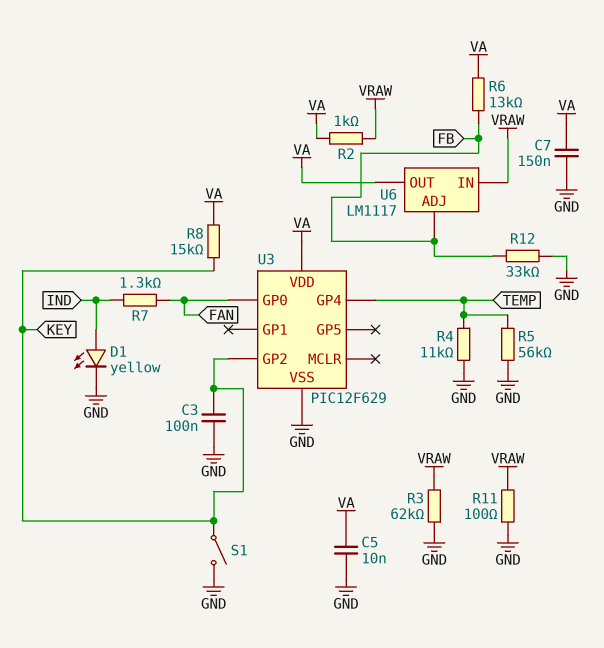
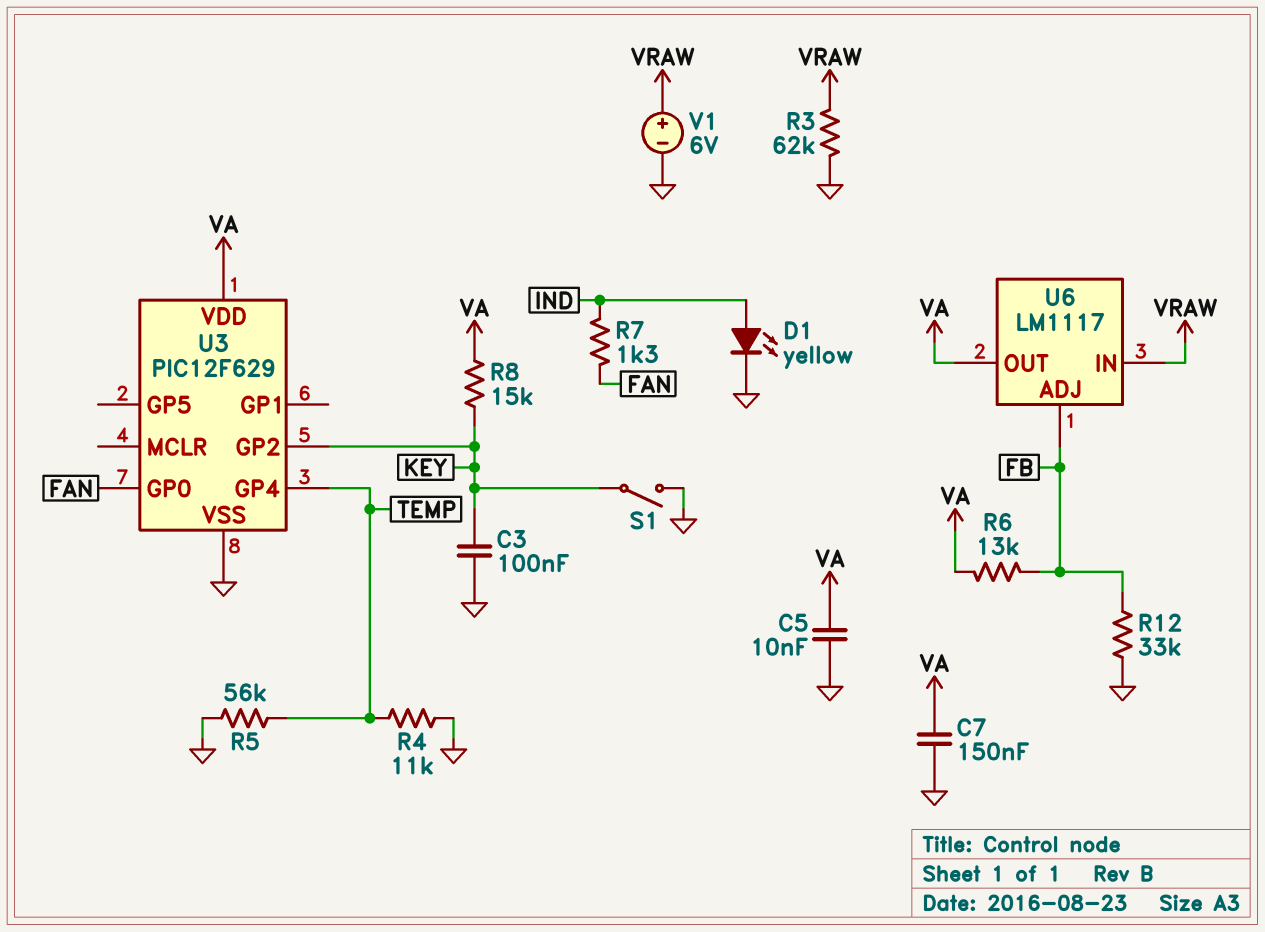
R2: 1k (VA, VRAW) -> none
R11: 100 (GND, VRAW) -> none
V1: none -> 6V (plus VRAW, minus GND)

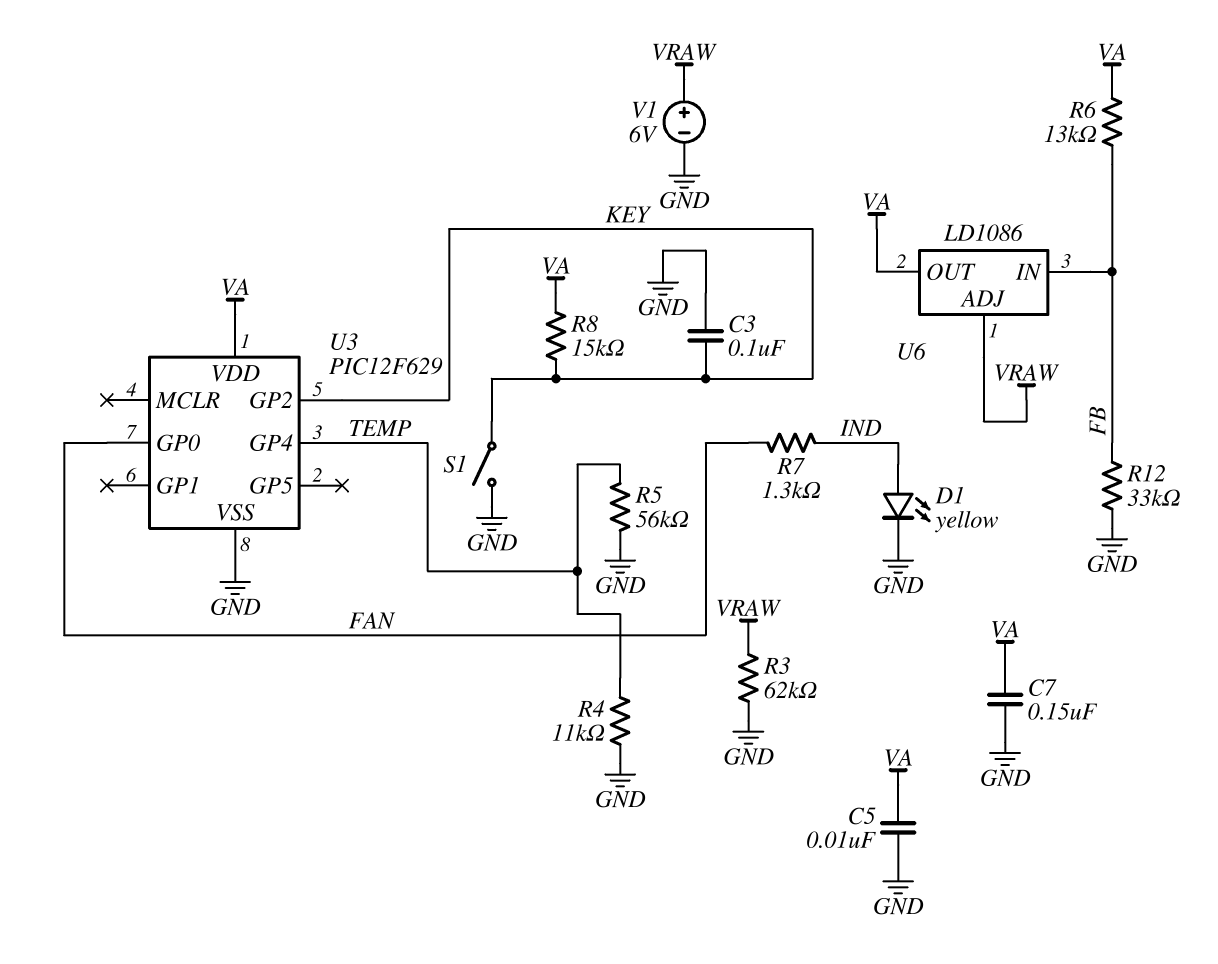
U6: LM1117 -> LD1086
U6 pin ADJ: FB -> VRAW
U6 pin IN: VRAW -> FB

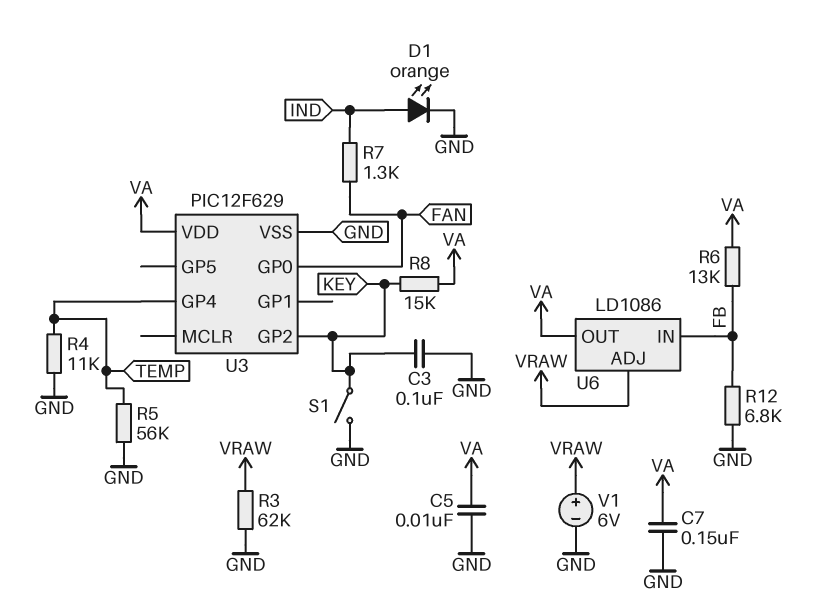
D1: LED yellow (A IND, K GND) -> LED orange (A IND, K GND)
R12: 33k (FB, GND) -> 6.8k (FB, GND)

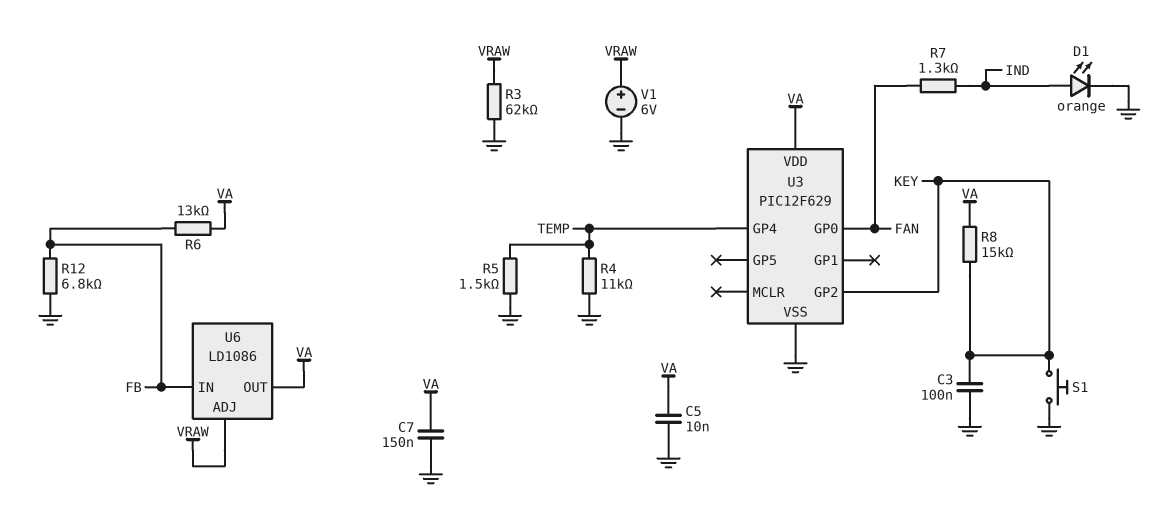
R5: 56k (GND, TEMP) -> 1.5k (GND, TEMP)
S1: switch (GND, KEY) -> button (GND, KEY)

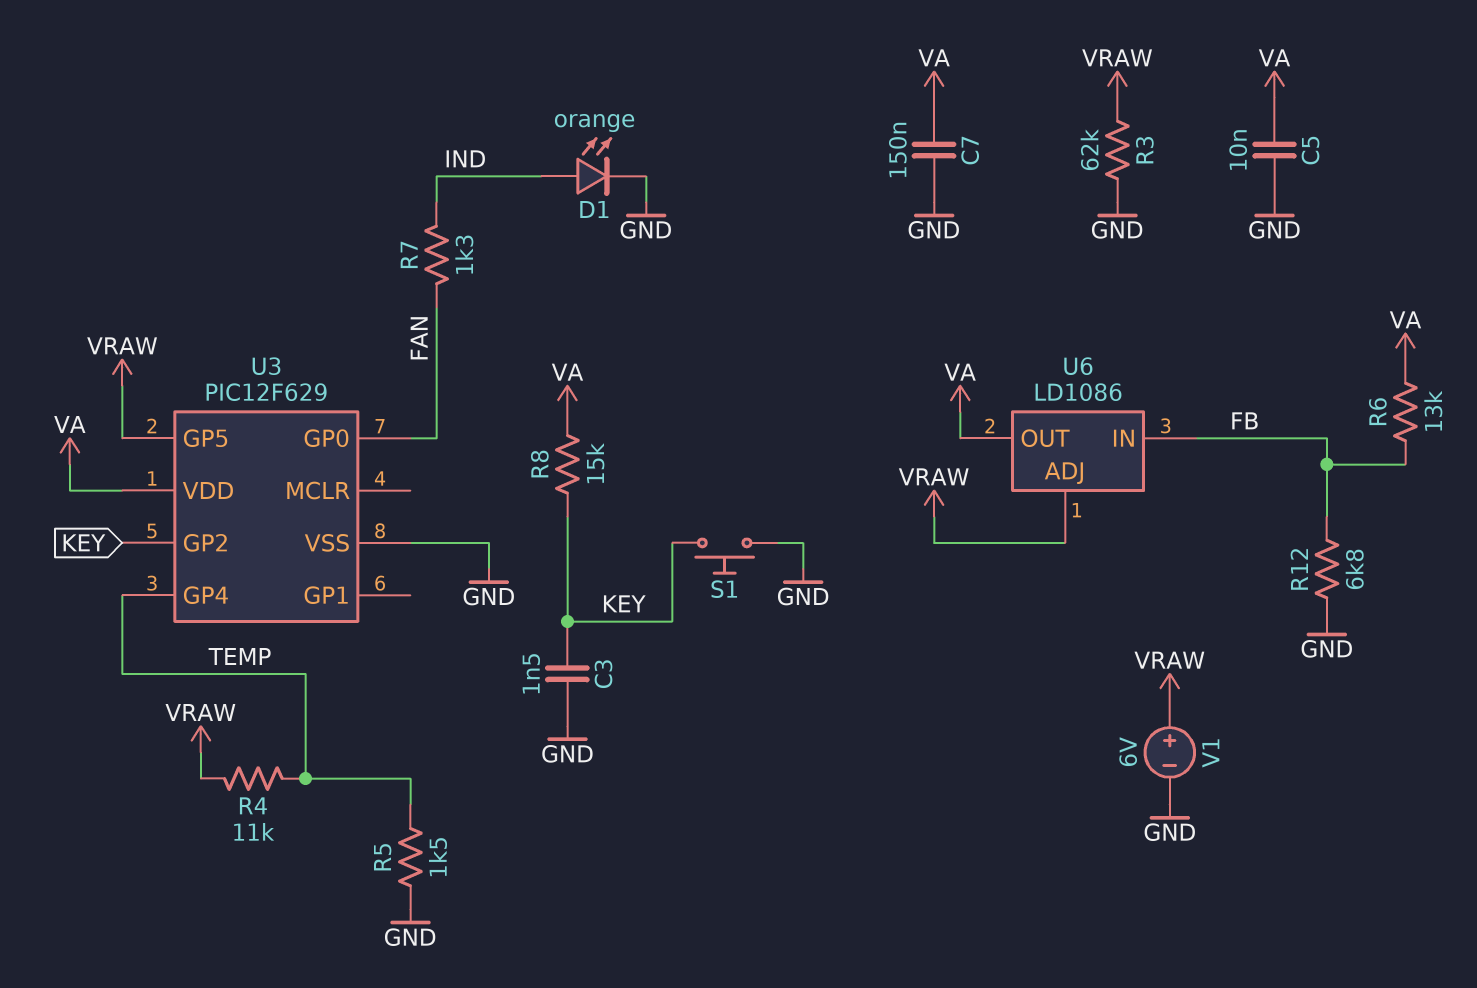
C3: 100nF (GND, KEY) -> 1.5nF (GND, KEY)
R4: 11k (GND, TEMP) -> 11k (TEMP, VRAW)
U3 pin GP5: none -> VRAW

